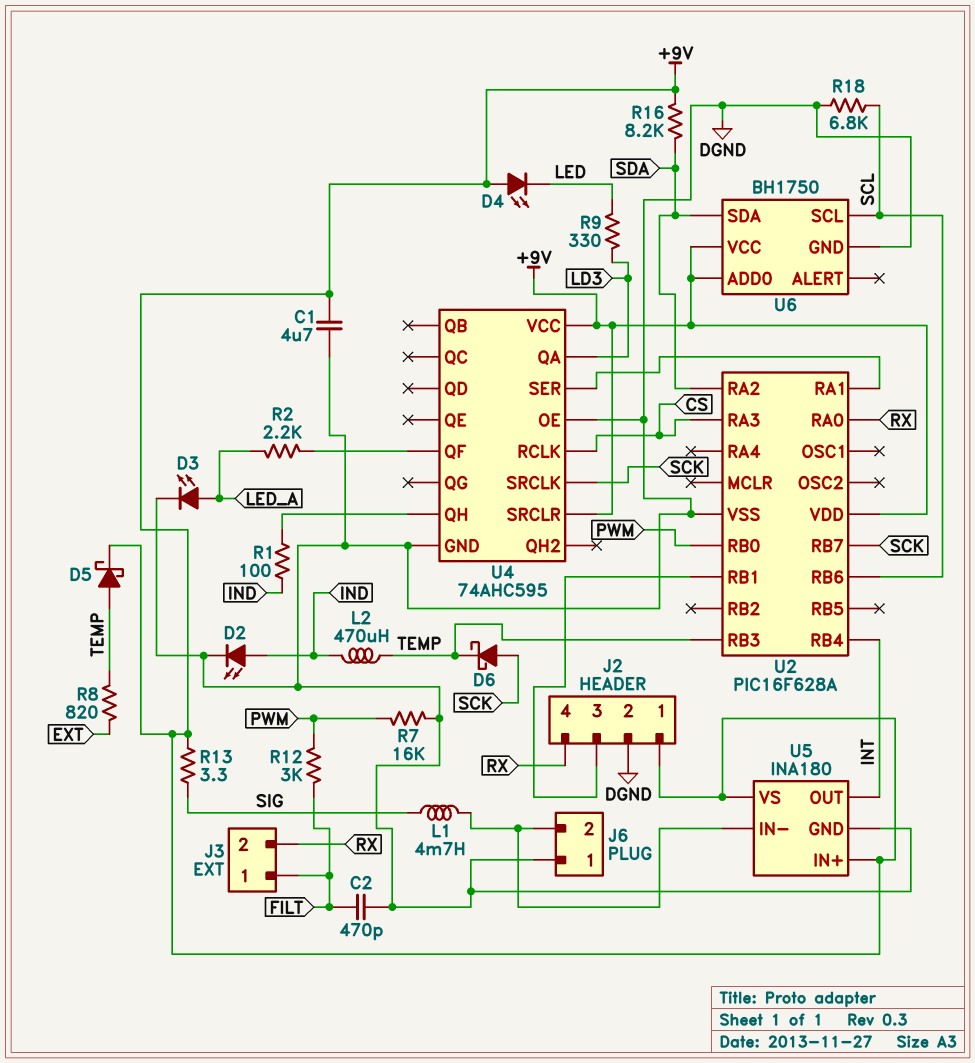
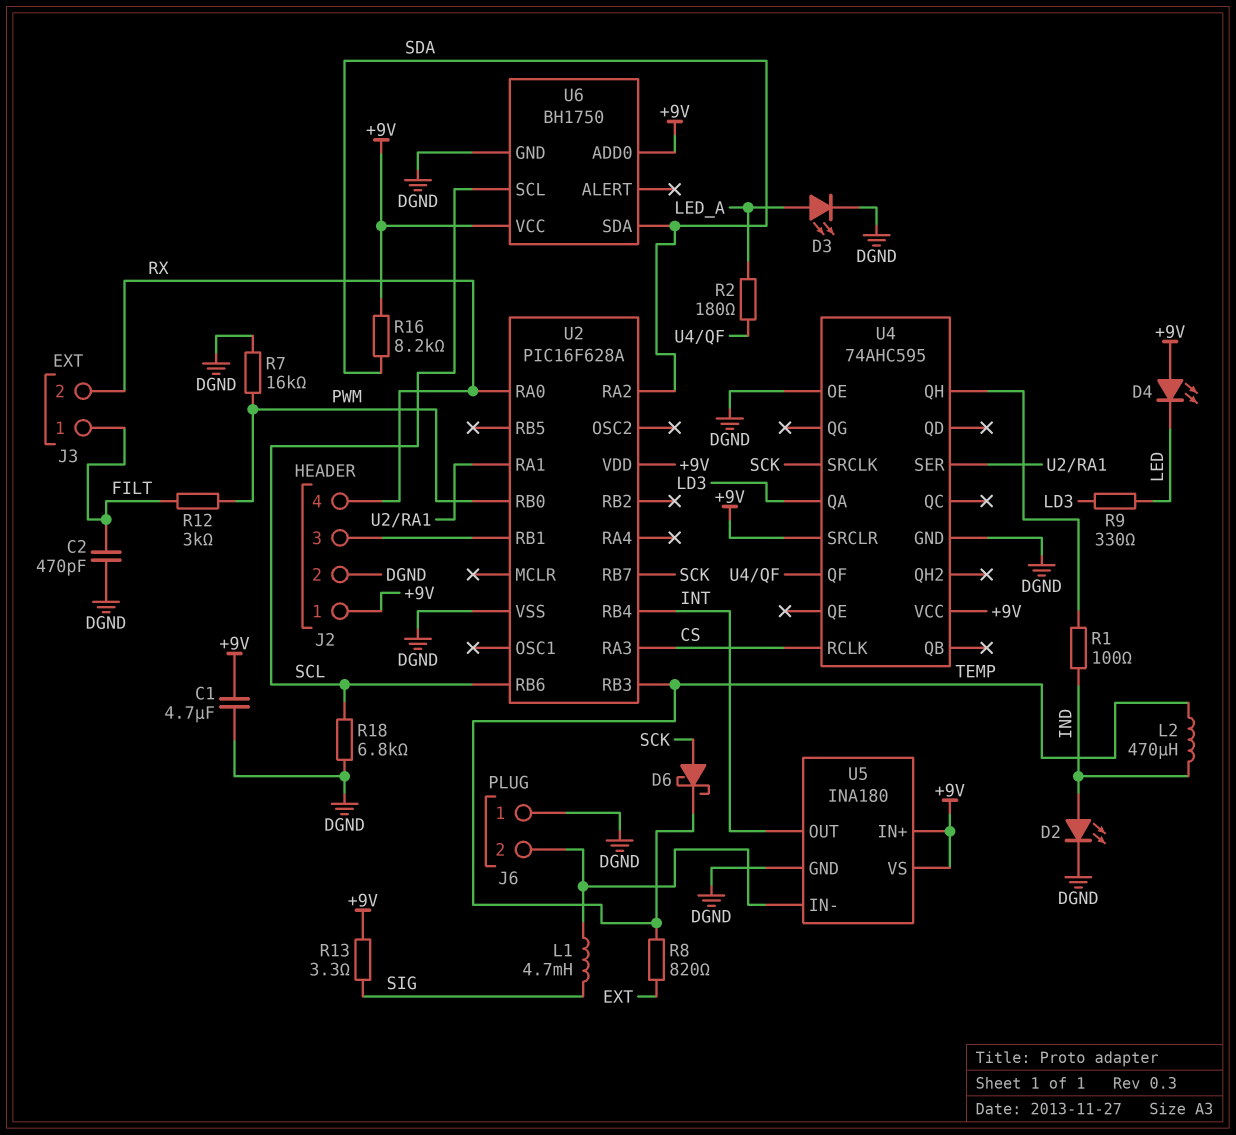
D5: schottky (A TEMP, K +9V) -> none
R2: 2.2k (LED_A, U4/QF) -> 180 (LED_A, U4/QF)

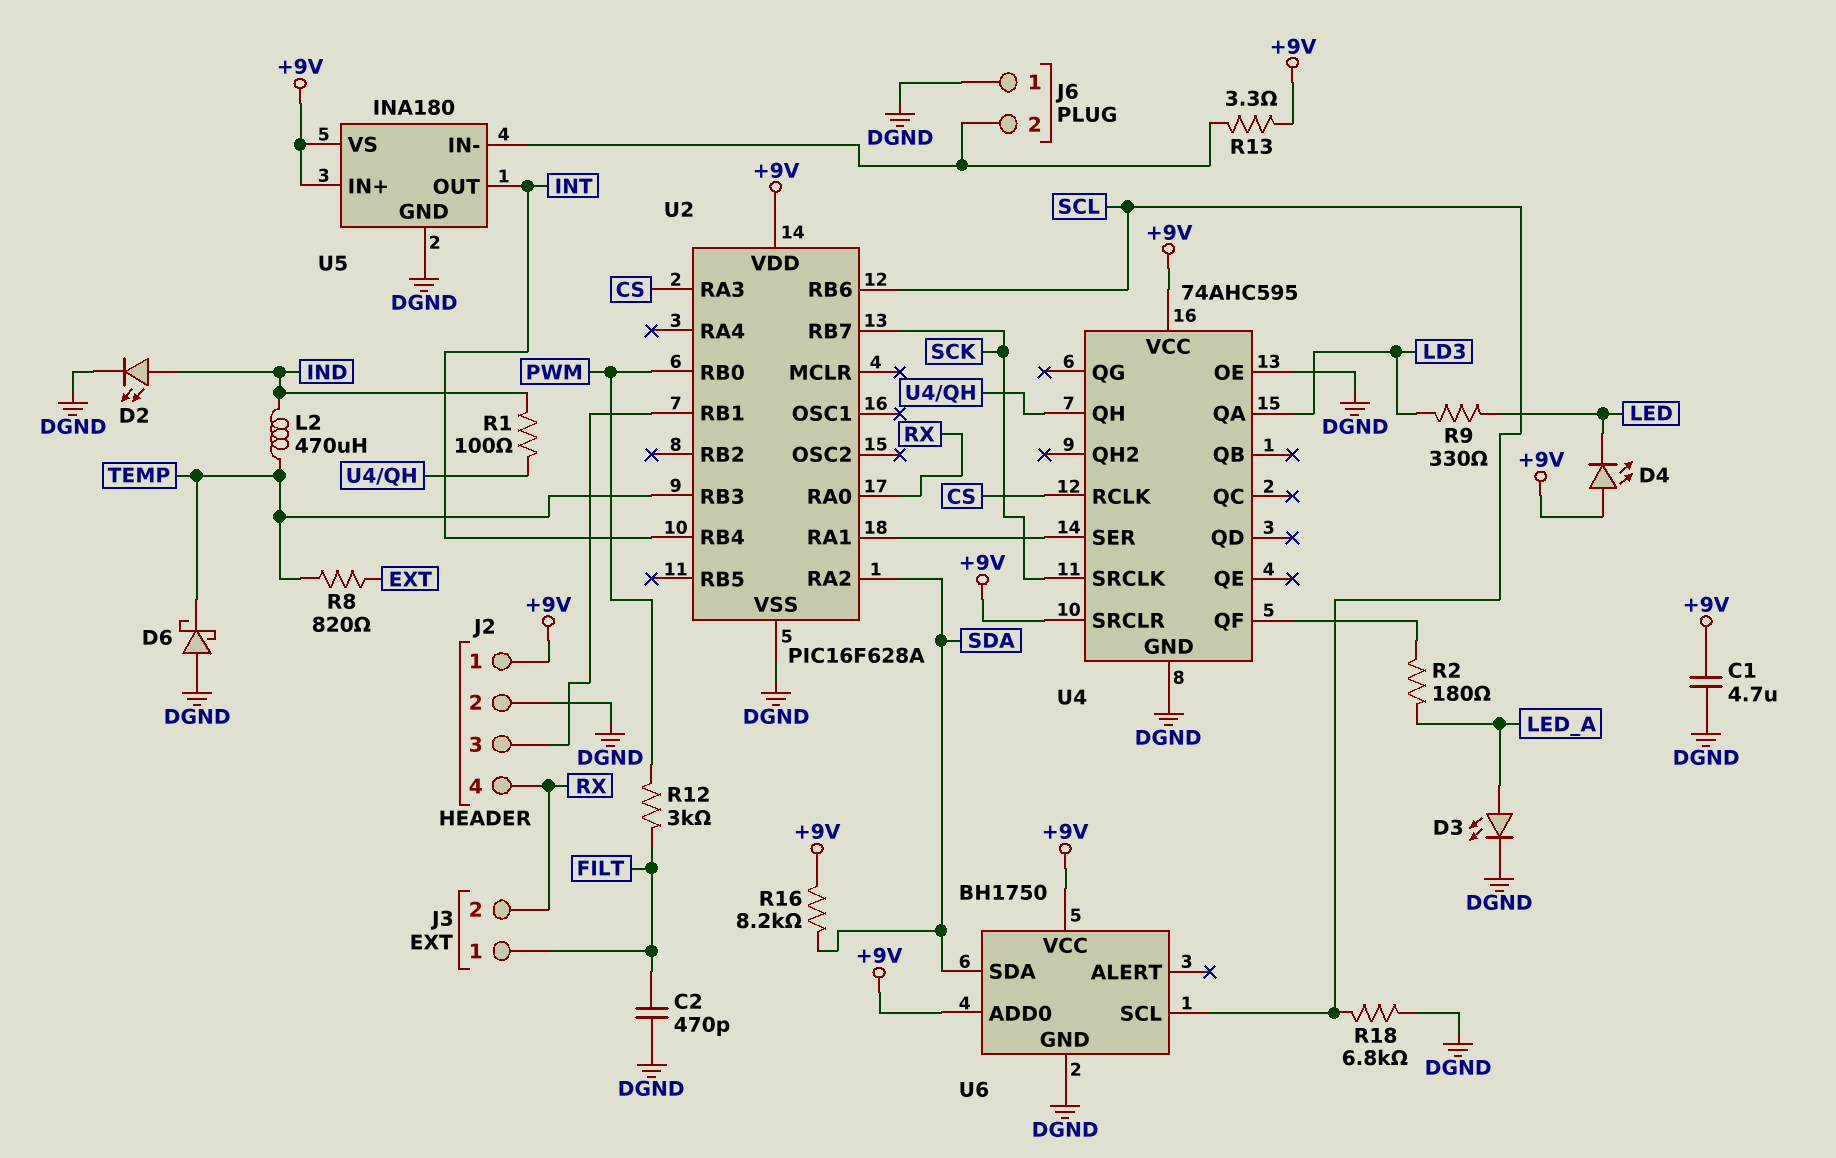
D6: schottky (A SCK, K TEMP) -> schottky (A DGND, K TEMP)
L1: 4.7mH (J6/2, SIG) -> none
R7: 16k (DGND, PWM) -> none
R13: 3.3 (+9V, SIG) -> 3.3 (+9V, J6/2)

